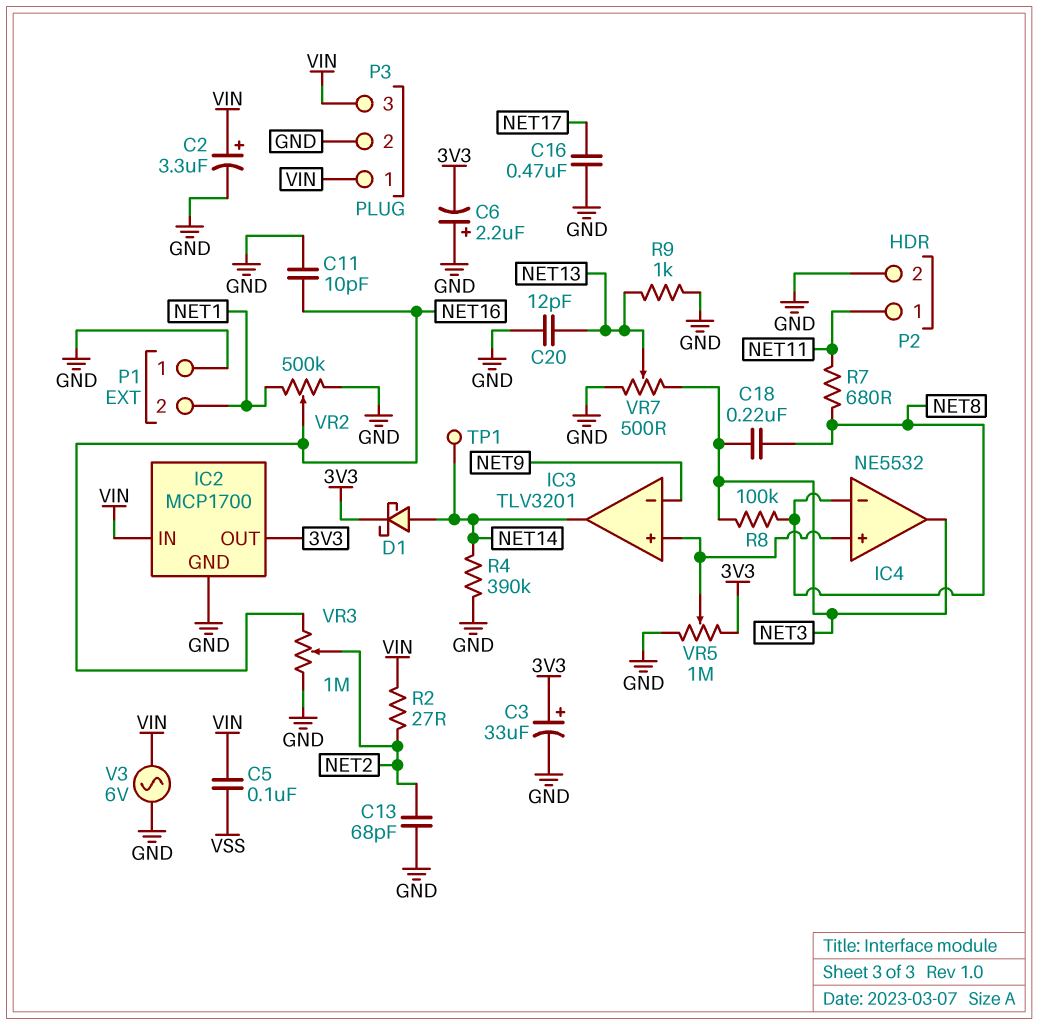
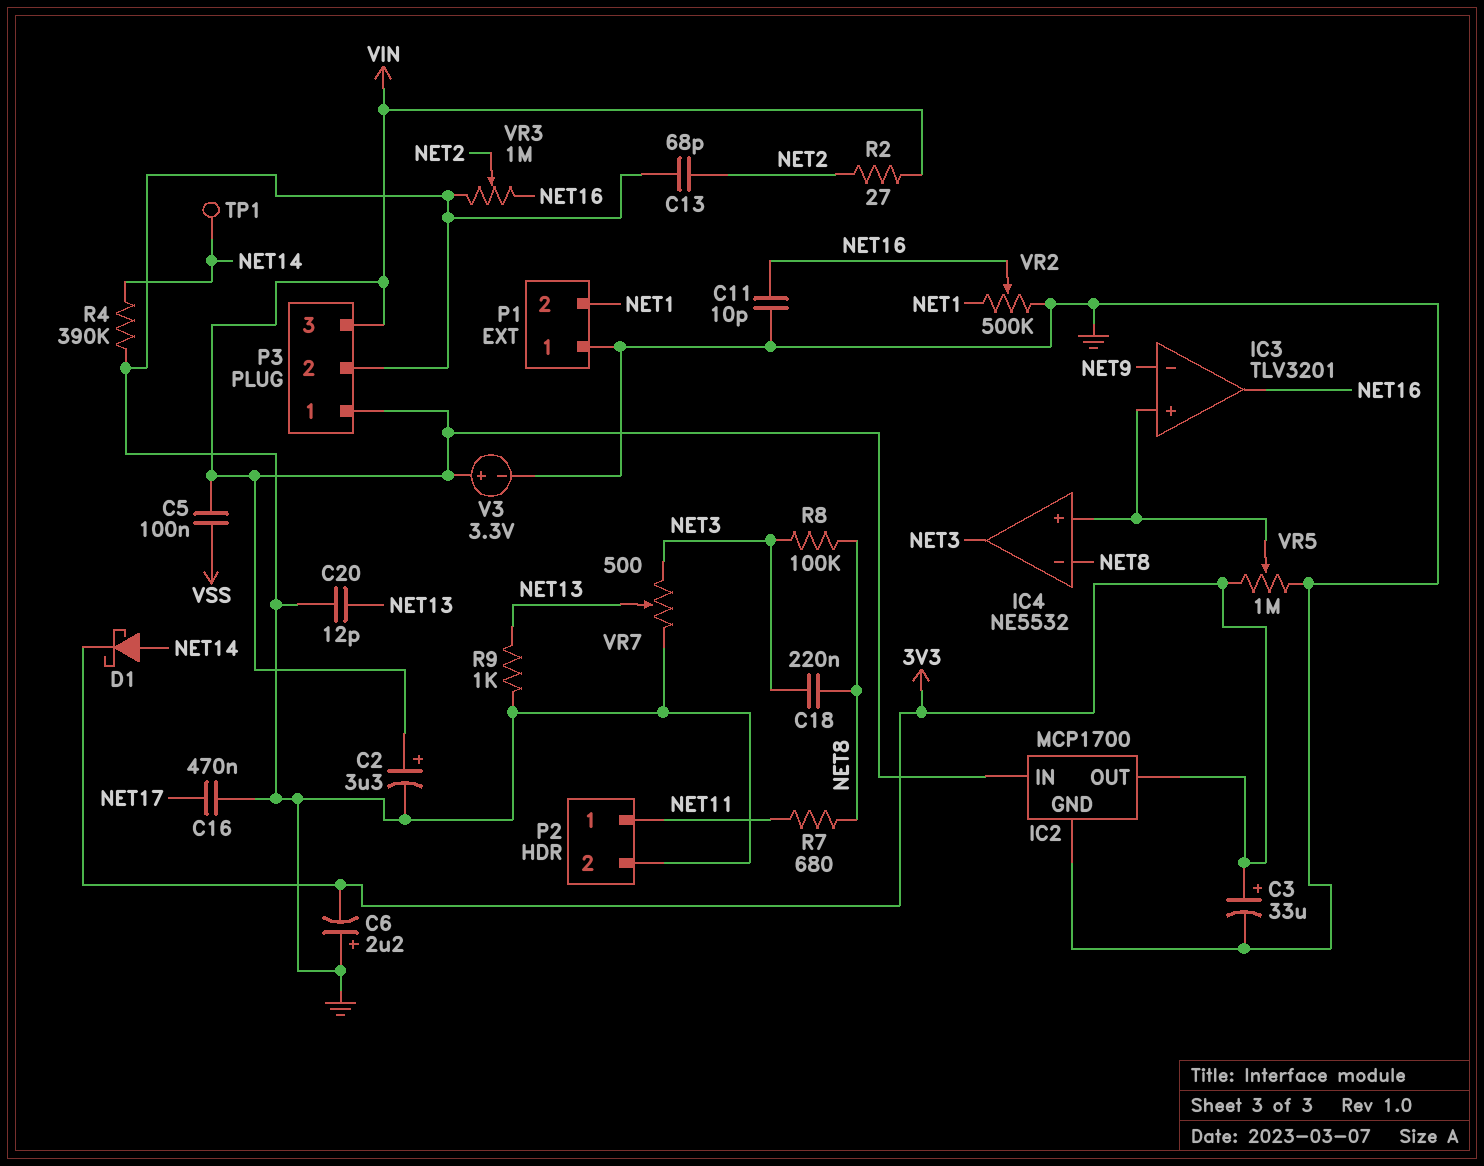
IC3 pin out: NET14 -> NET16
V3: AC 6V (GND, VIN) -> 3.3V (plus VIN, minus GND)

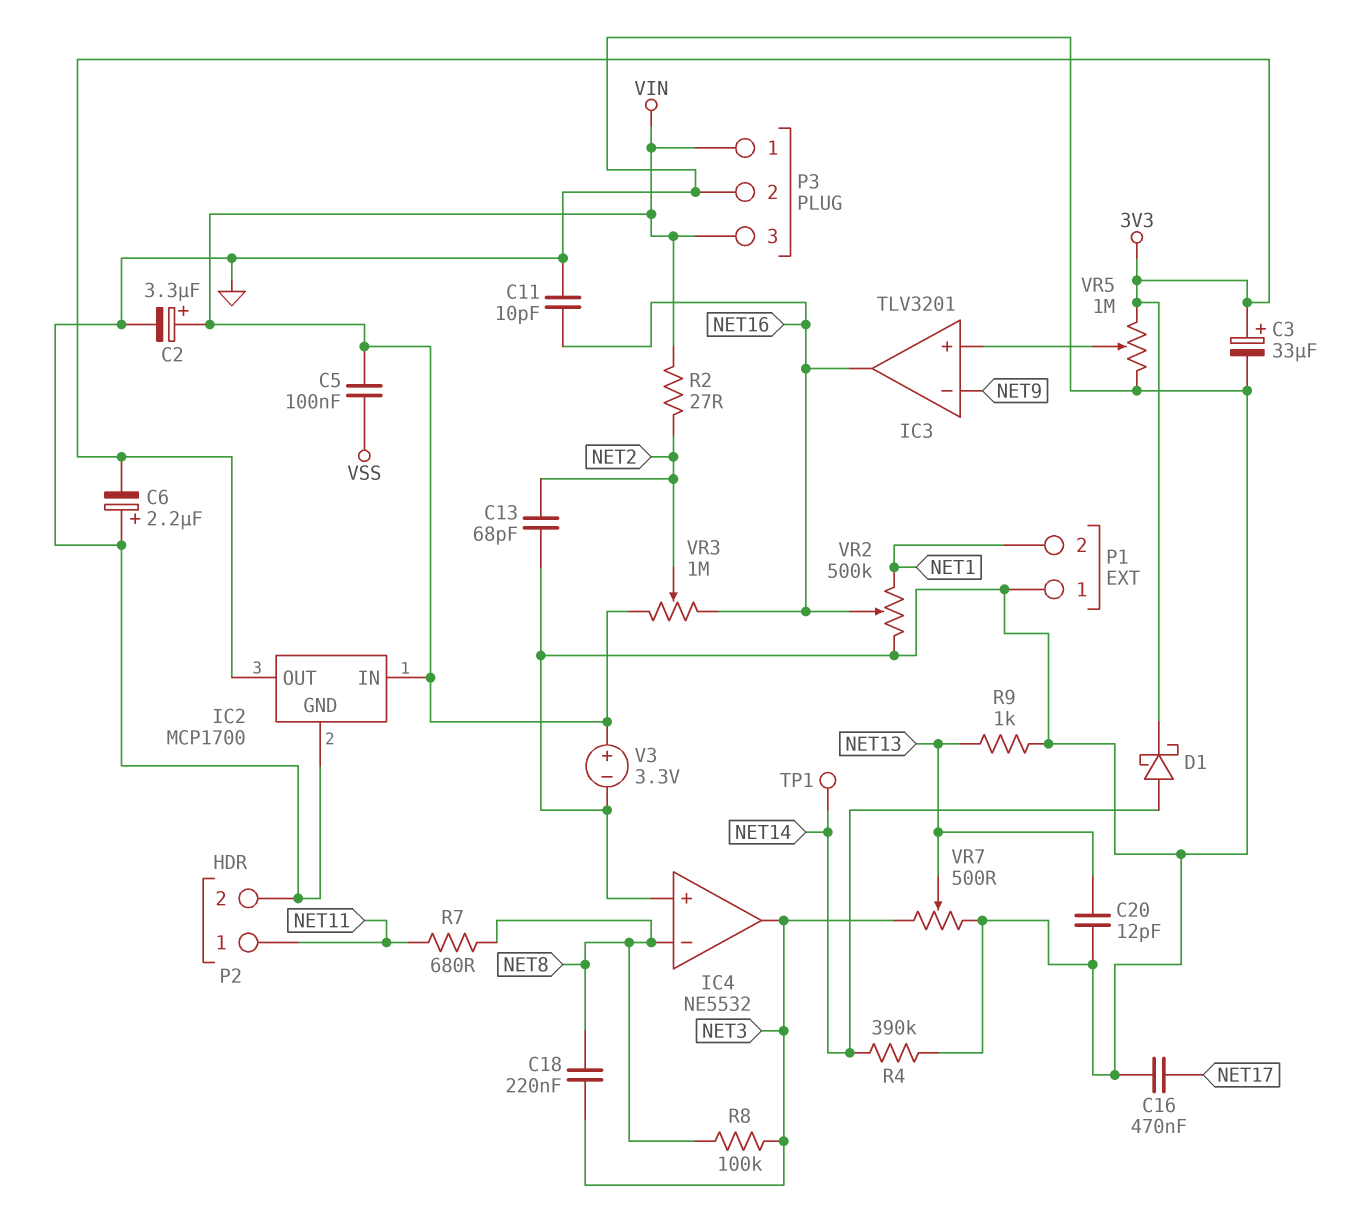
IC4 pin in+: IC3/in+ -> GND
VR3: 1M (GND, NET16, wiper NET2) -> 1M (NET16, VIN, wiper NET2)

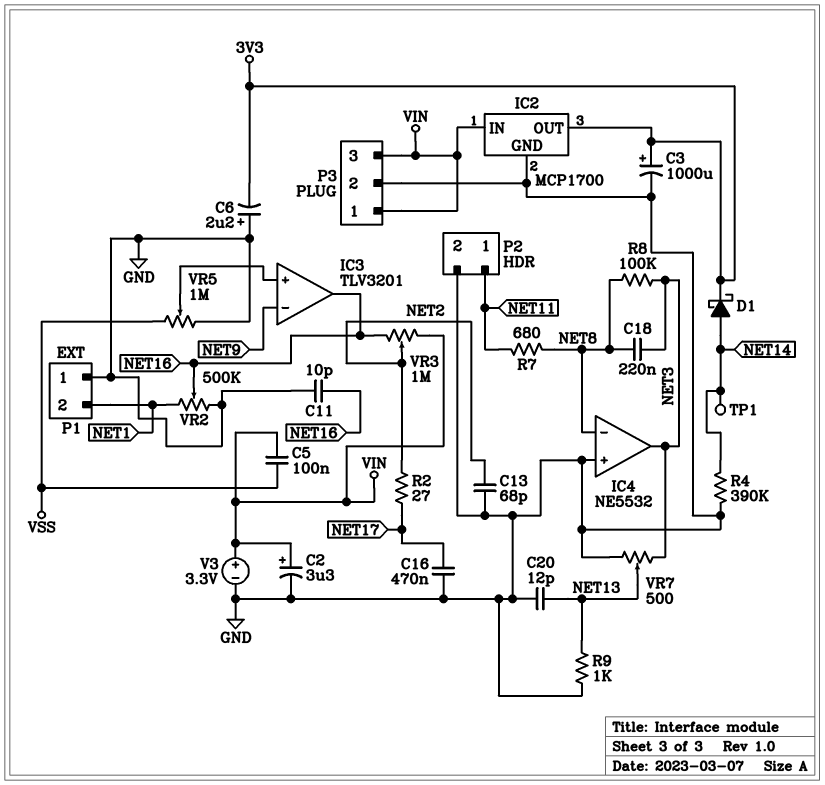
C3: 33uF (plus 3V3, minus GND) -> 1000uF (plus 3V3, minus GND)
R2: 27 (NET2, VIN) -> 27 (NET2, NET17)
VR5: 1M (3V3, GND, wiper IC3/in+) -> 1M (GND, VSS, wiper IC3/in+)

